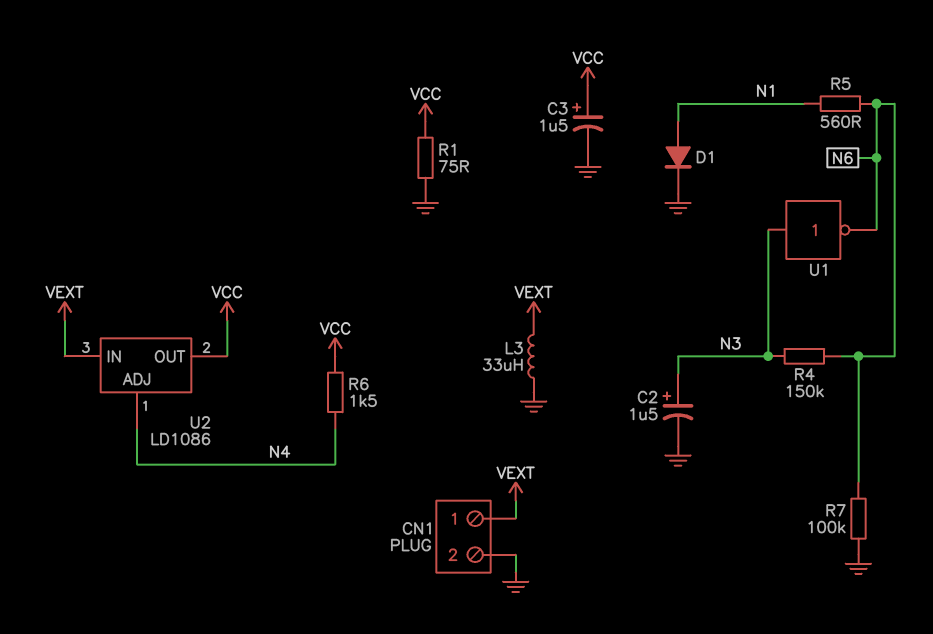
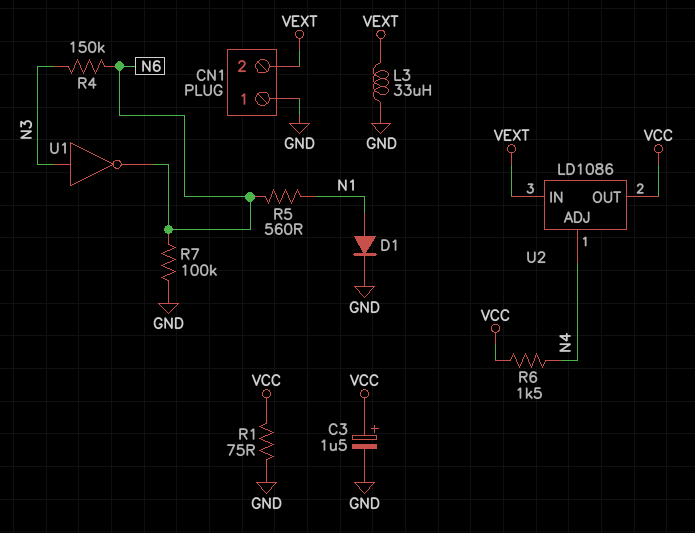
C2: 1.5uF (plus N3, minus GND) -> none
CN1 pin 1: VEXT -> GND
CN1 pin 2: GND -> VEXT

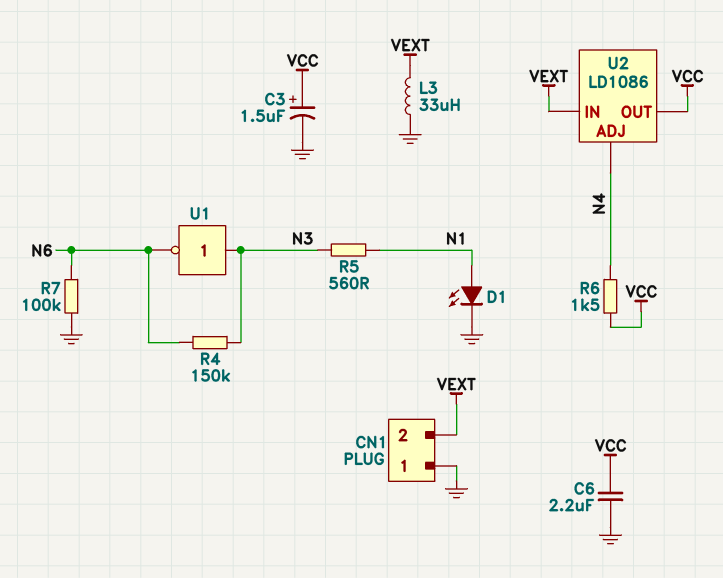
C6: none -> 2.2uF (GND, VCC)
D1: diode (A N1, K GND) -> LED (A N1, K GND)
R1: 75 (GND, VCC) -> none
R5: 560 (N1, N6) -> 560 (N1, N3)

